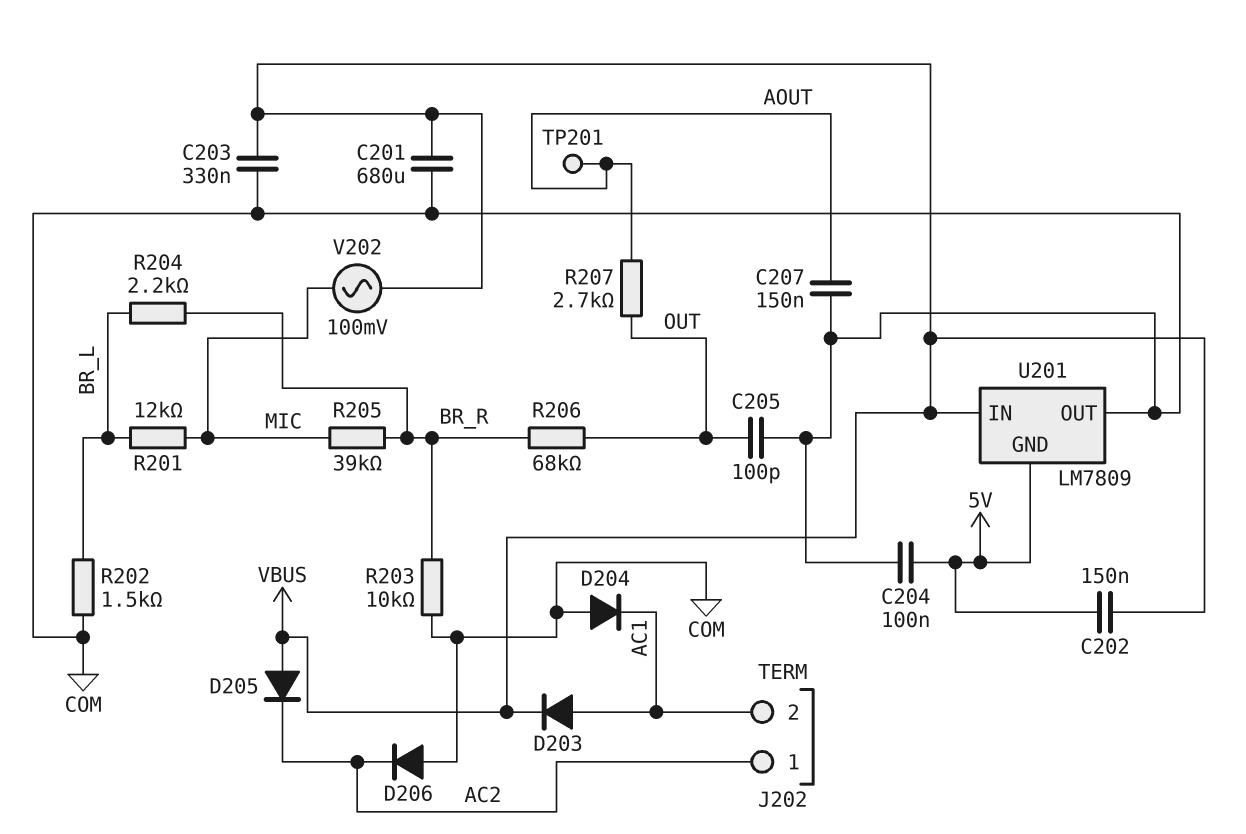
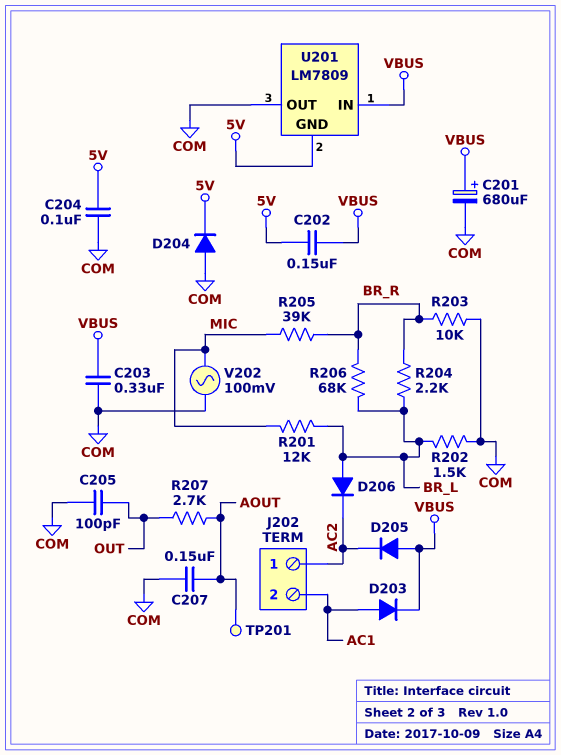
C201: 680uF (COM, VBUS) -> 680uF (plus VBUS, minus COM)
D204: diode (A COM, K AC1) -> diode (A COM, K 5V)
D206: diode (A COM, K AC2) -> diode (A BR_L, K AC2)
R206: 68k (BR_R, OUT) -> 68k (BR_L, BR_R)
V202: AC 100mV (MIC, VBUS) -> AC 100mV (COM, MIC)

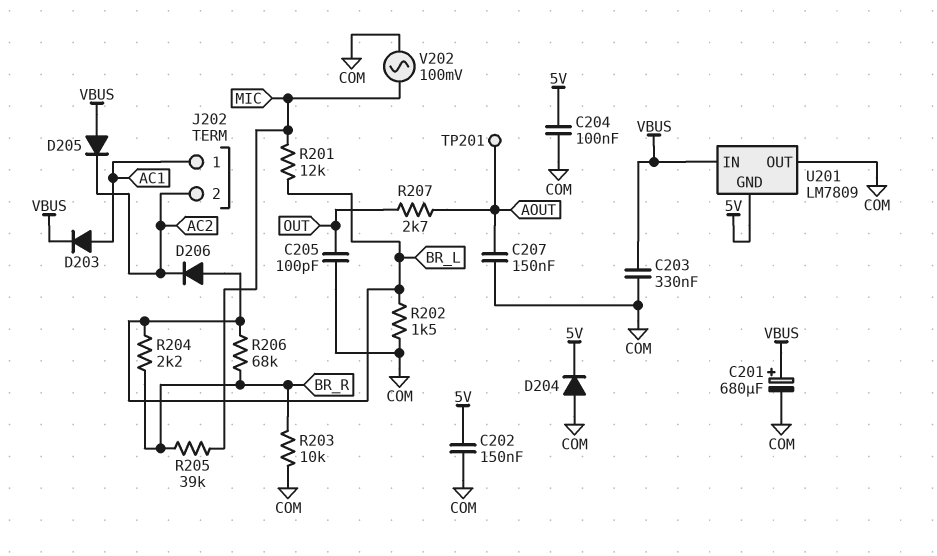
C202: 150nF (5V, VBUS) -> 150nF (5V, COM)
J202 pin 1: AC2 -> AC1
J202 pin 2: AC1 -> AC2

